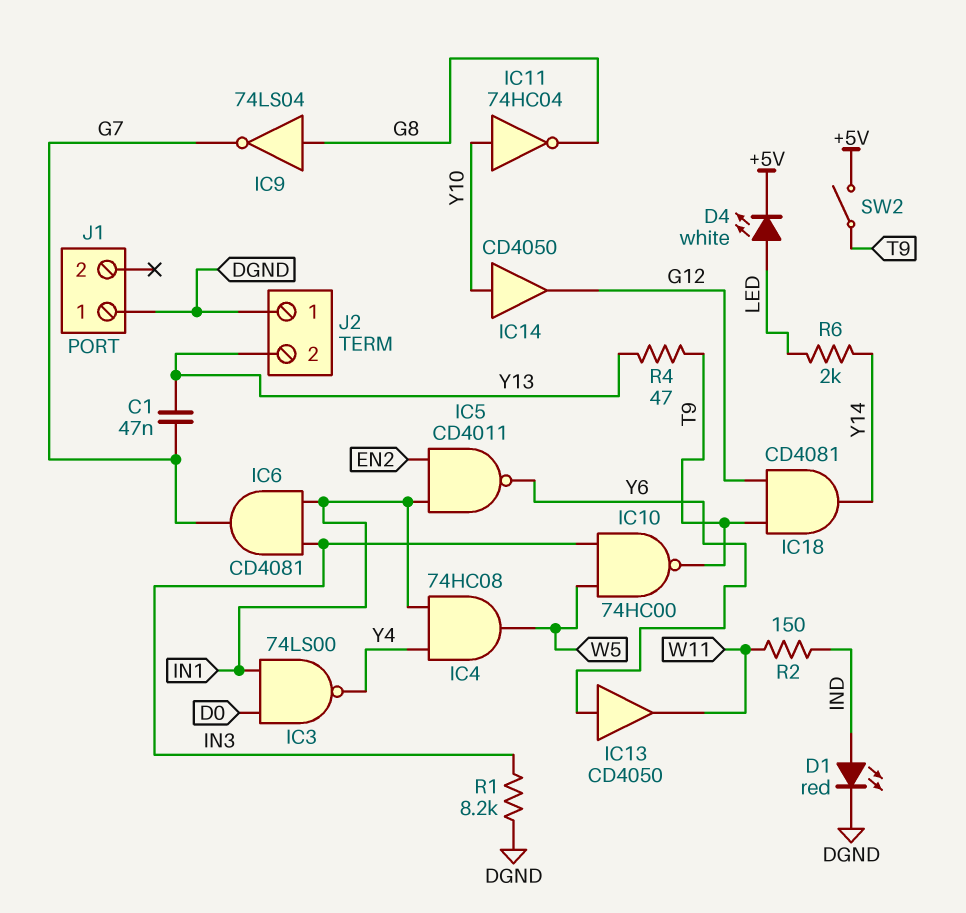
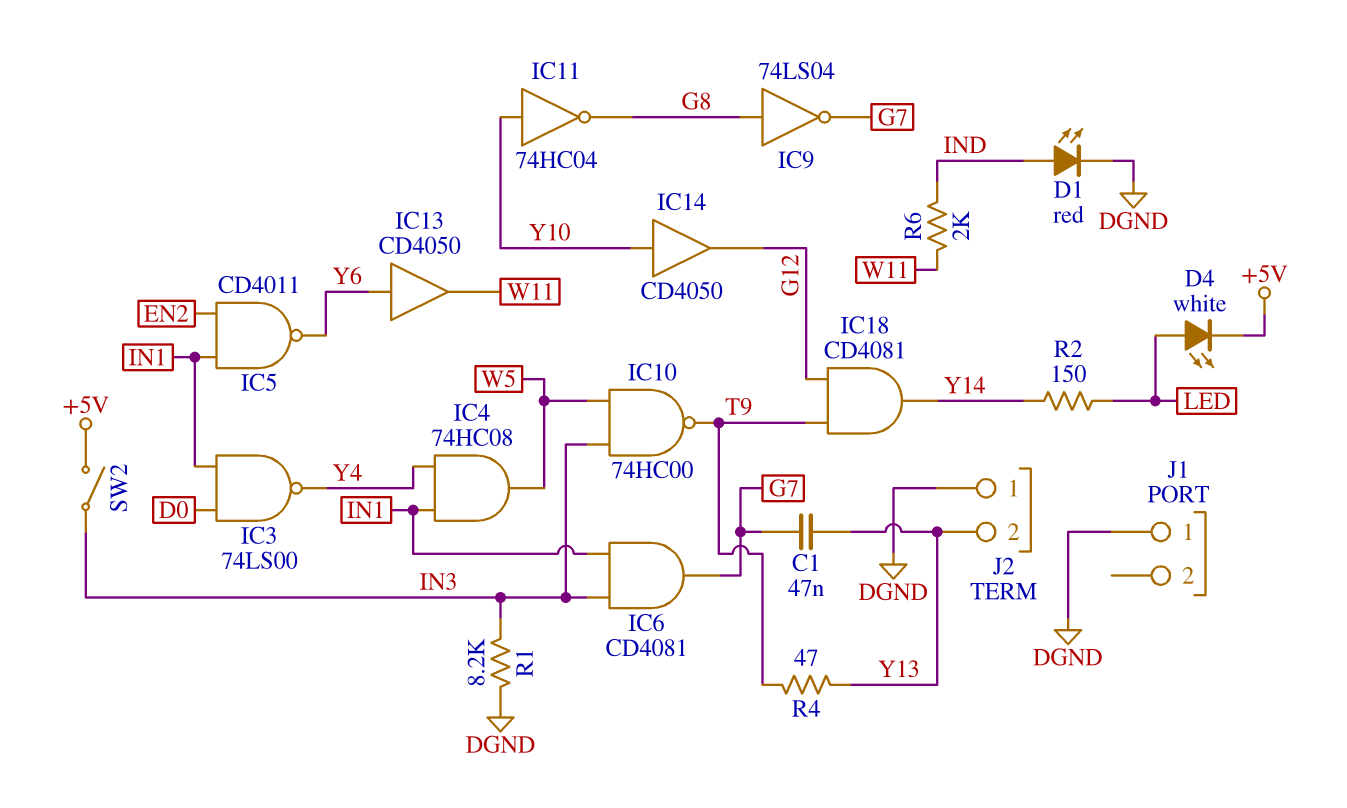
R2: 150 (IND, W11) -> 150 (LED, Y14)
R6: 2k (LED, Y14) -> 2k (IND, W11)
SW2: switch (+5V, T9) -> switch (+5V, IN3)

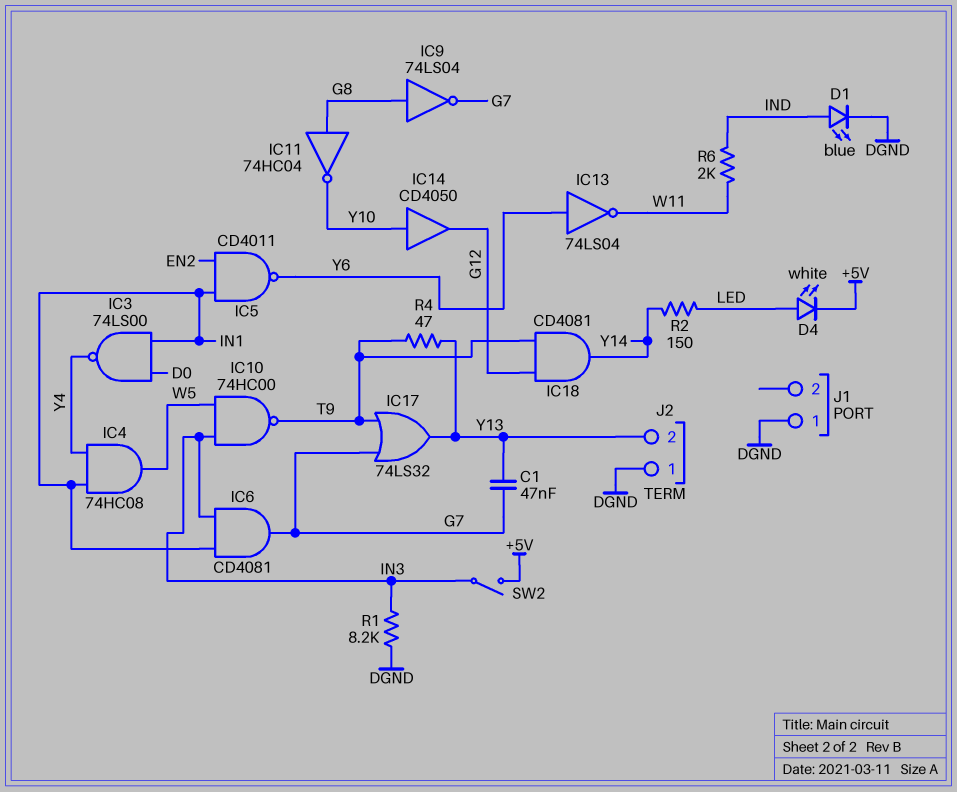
D1: LED red (A IND, K DGND) -> LED blue (A IND, K DGND)
IC11: NOT 74HC04 (in Y10, out G8) -> NOT 74HC04 (in G8, out Y10)
IC13: buffer CD4050 (in Y6, out W11) -> NOT 74LS04 (in Y6, out W11)
IC17: none -> OR 74LS32 (in G7, in T9, out Y13)

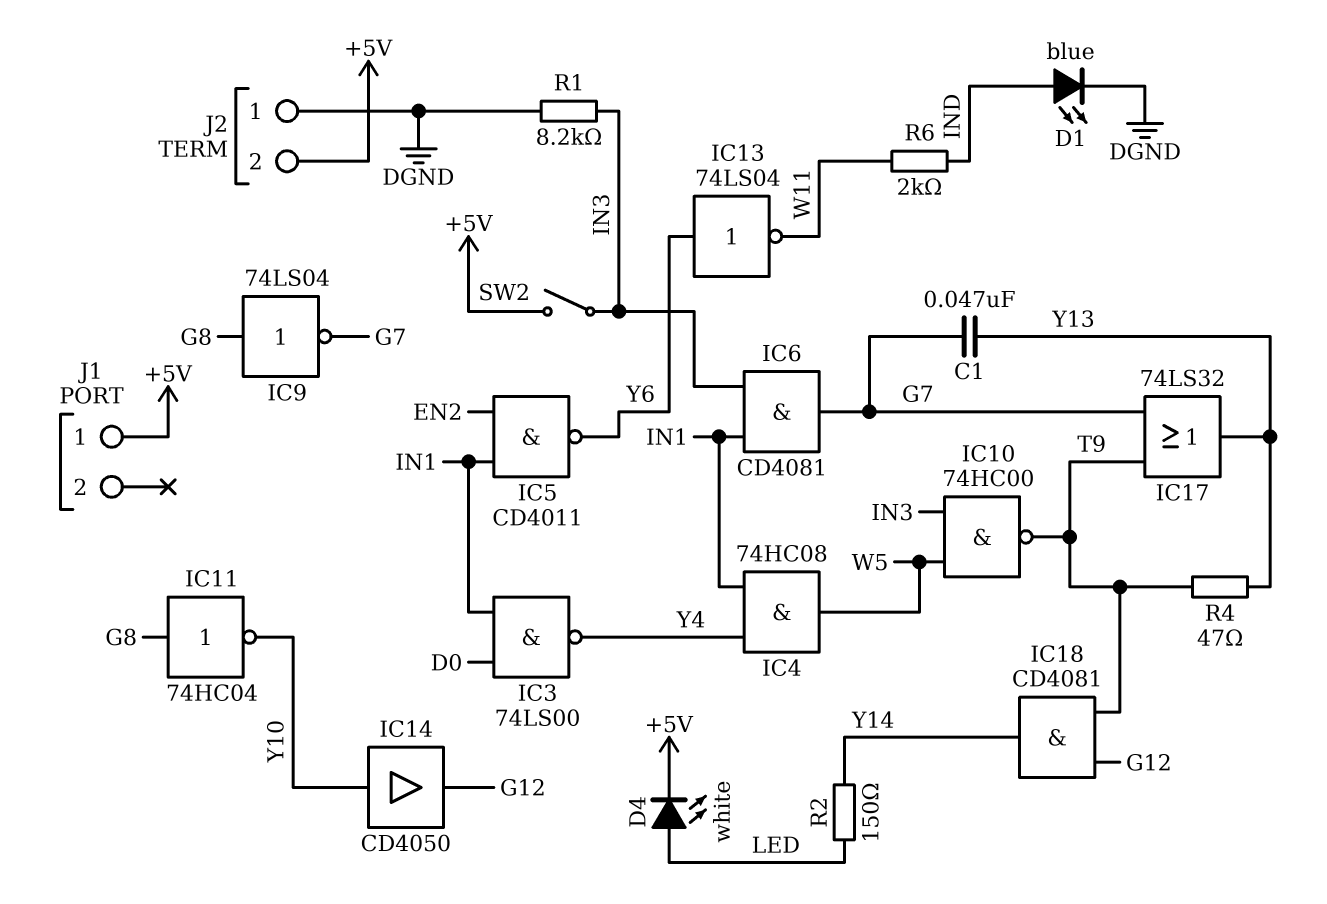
J1 pin 1: DGND -> +5V
J2 pin 2: Y13 -> +5V

